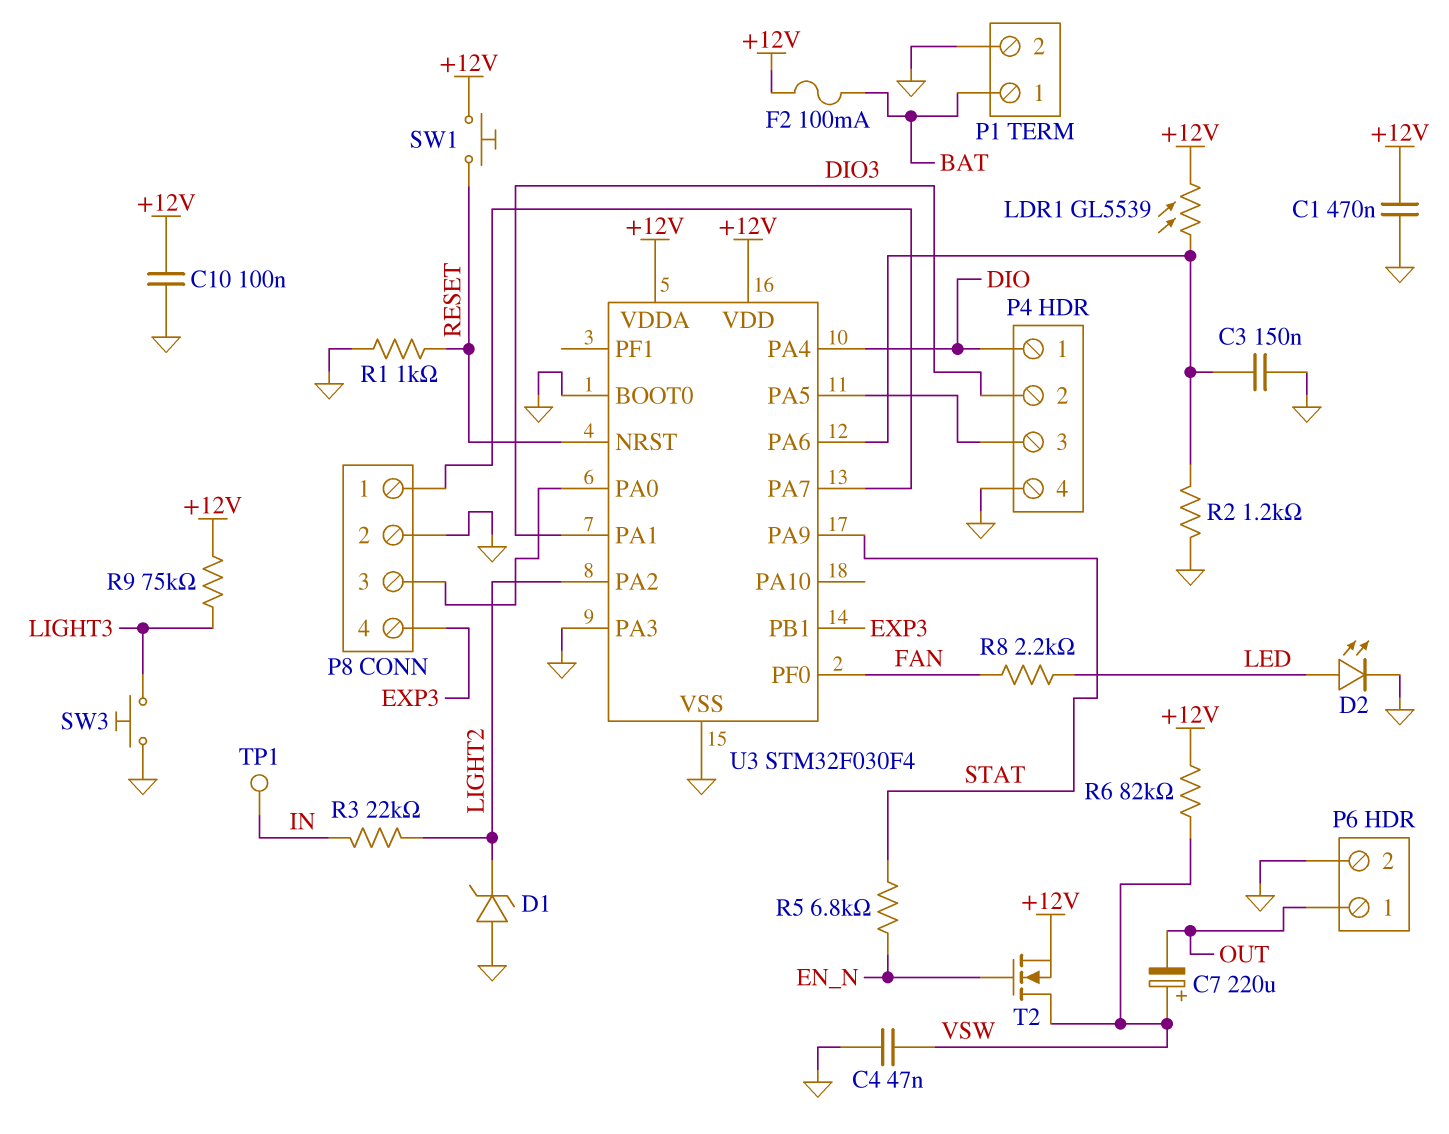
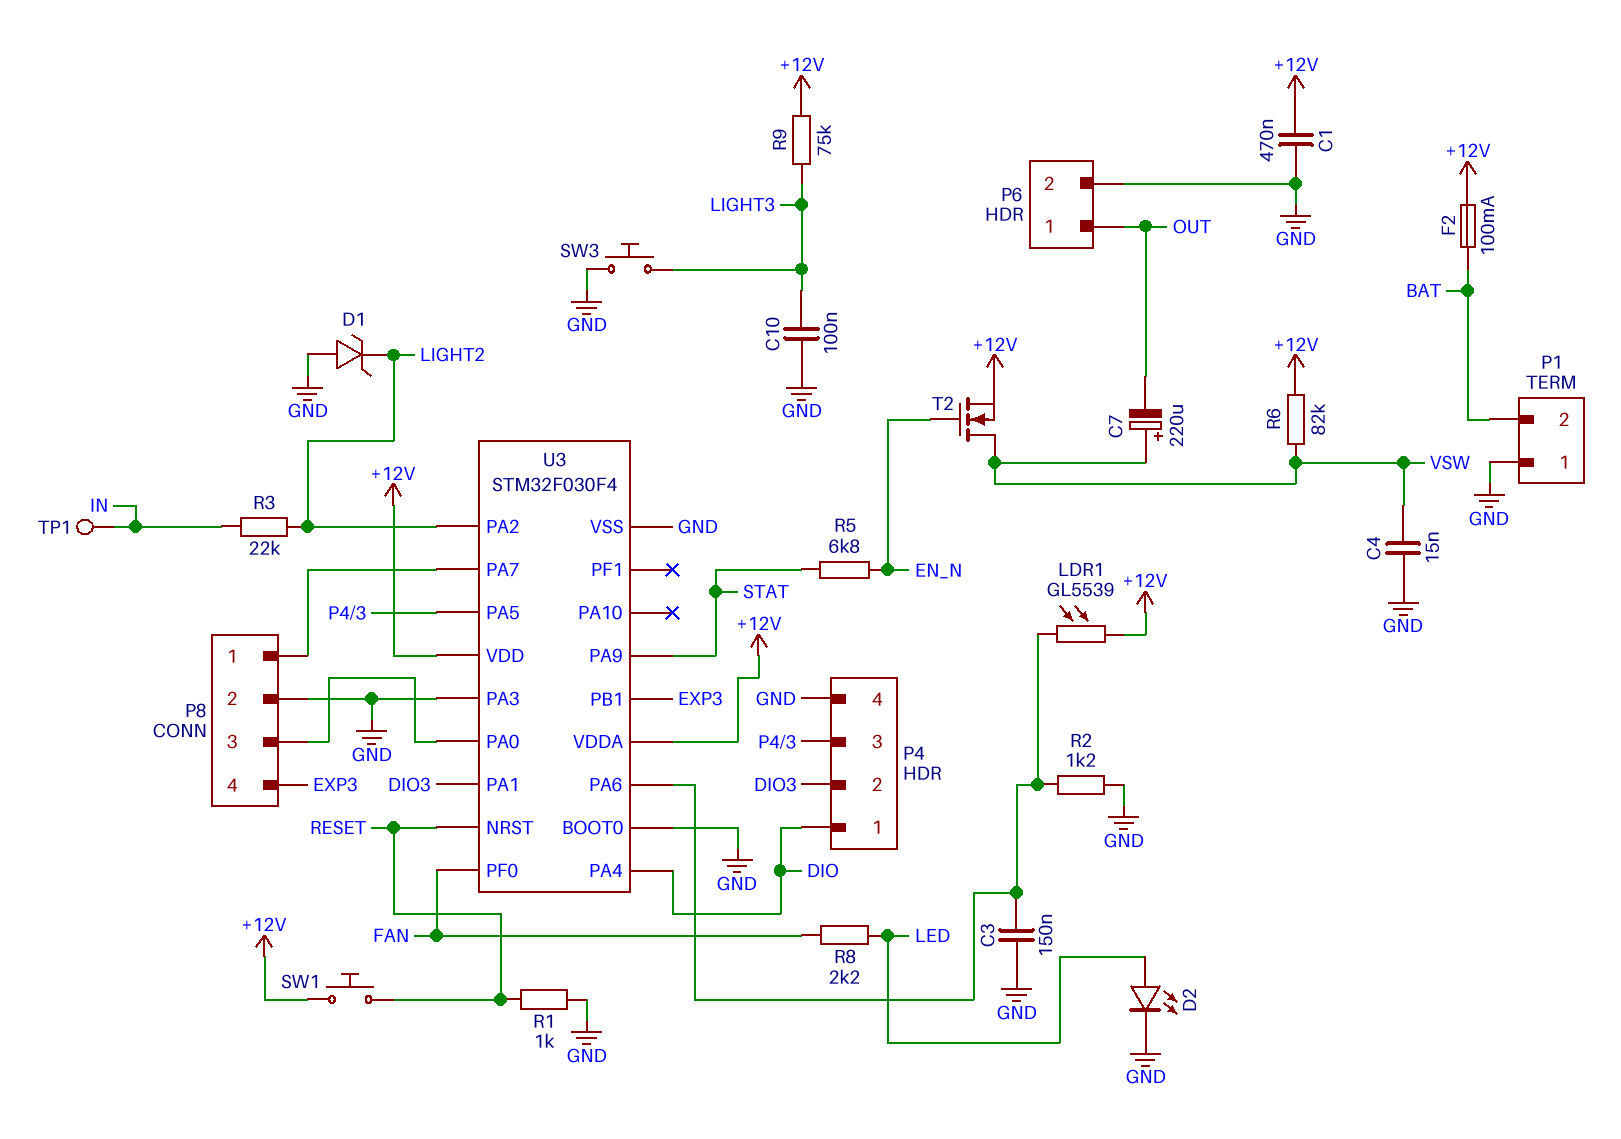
C4: 47nF (GND, VSW) -> 15nF (GND, VSW)
C10: 100nF (+12V, GND) -> 100nF (GND, LIGHT3)
P1 pin 1: BAT -> GND
P1 pin 2: GND -> BAT

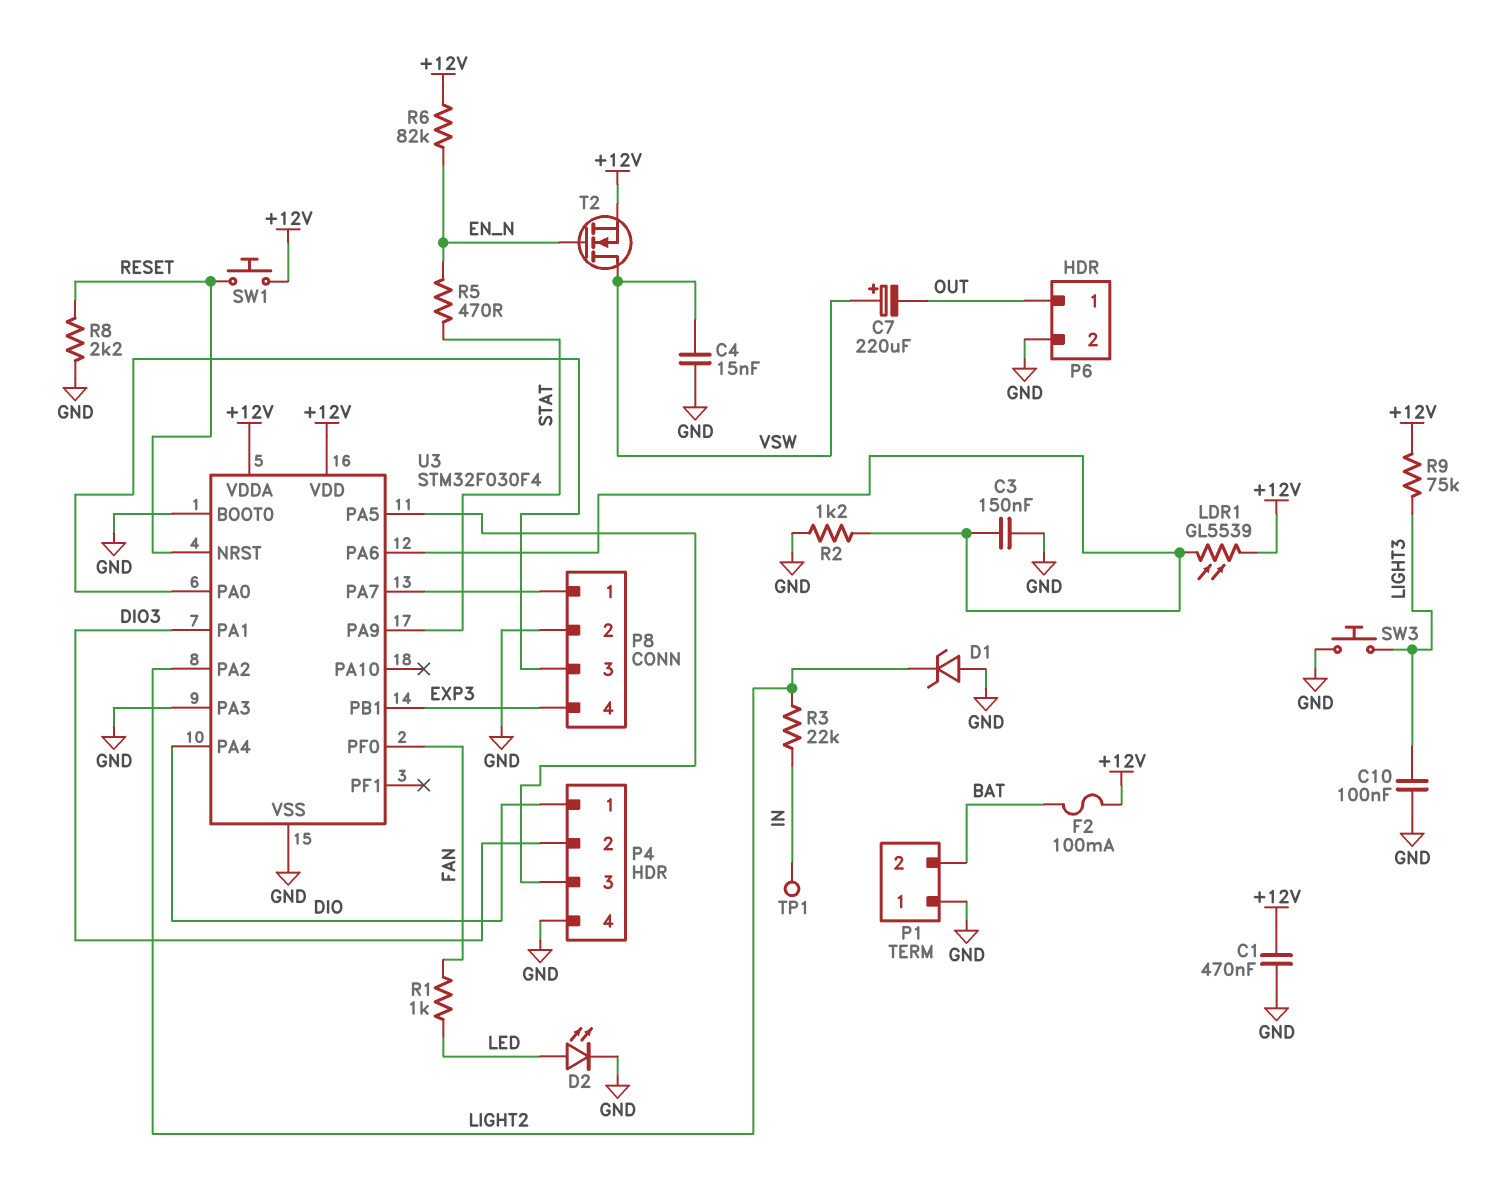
R1: 1k (GND, RESET) -> 1k (FAN, LED)
R5: 6.8k (EN_N, STAT) -> 470 (EN_N, STAT)
R6: 82k (+12V, VSW) -> 82k (+12V, EN_N)
R8: 2.2k (FAN, LED) -> 2.2k (GND, RESET)

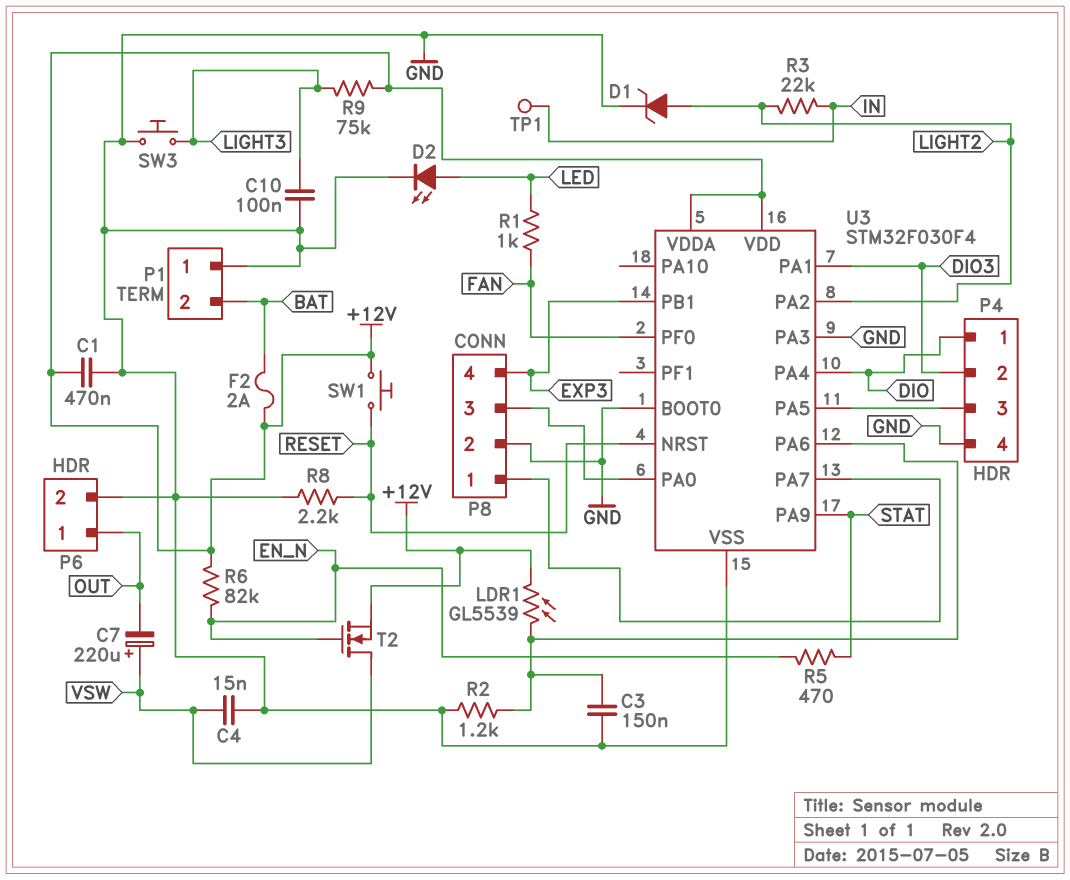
D1: zener (A GND, K LIGHT2) -> zener (A LIGHT2, K GND)
F2: 100mA (+12V, BAT) -> 2A (+12V, BAT)

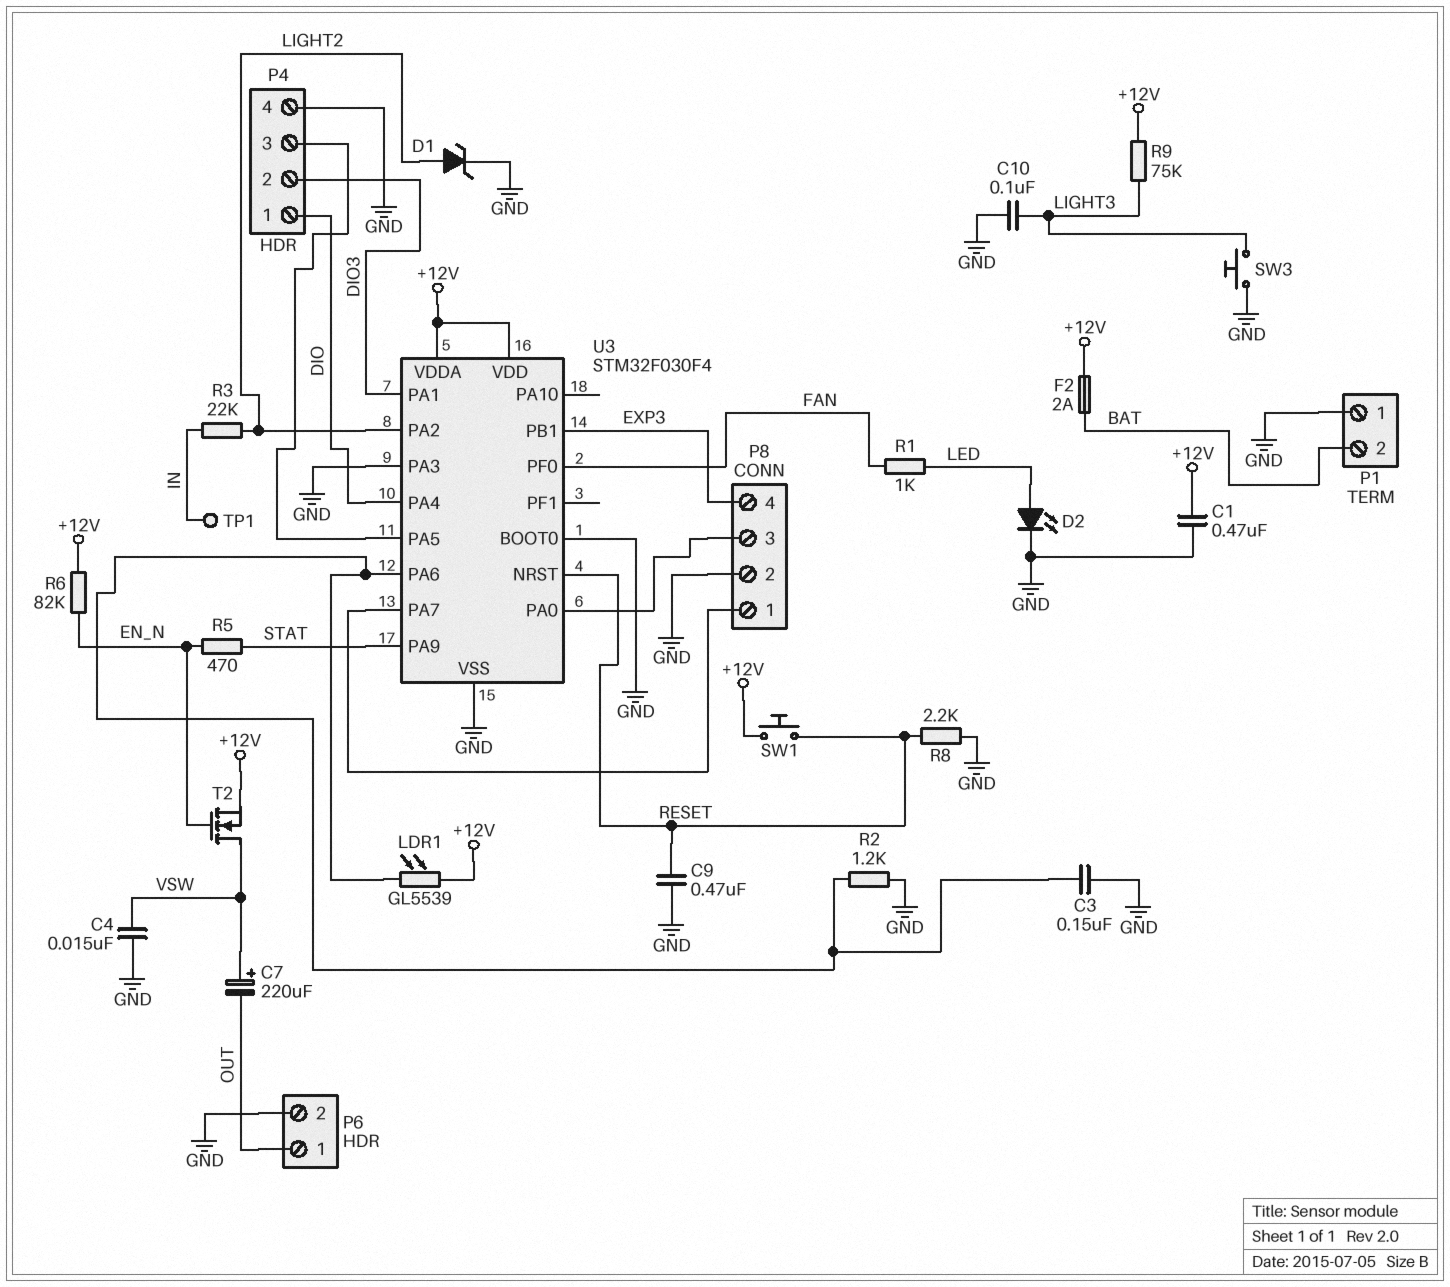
C9: none -> 470nF (GND, RESET)

